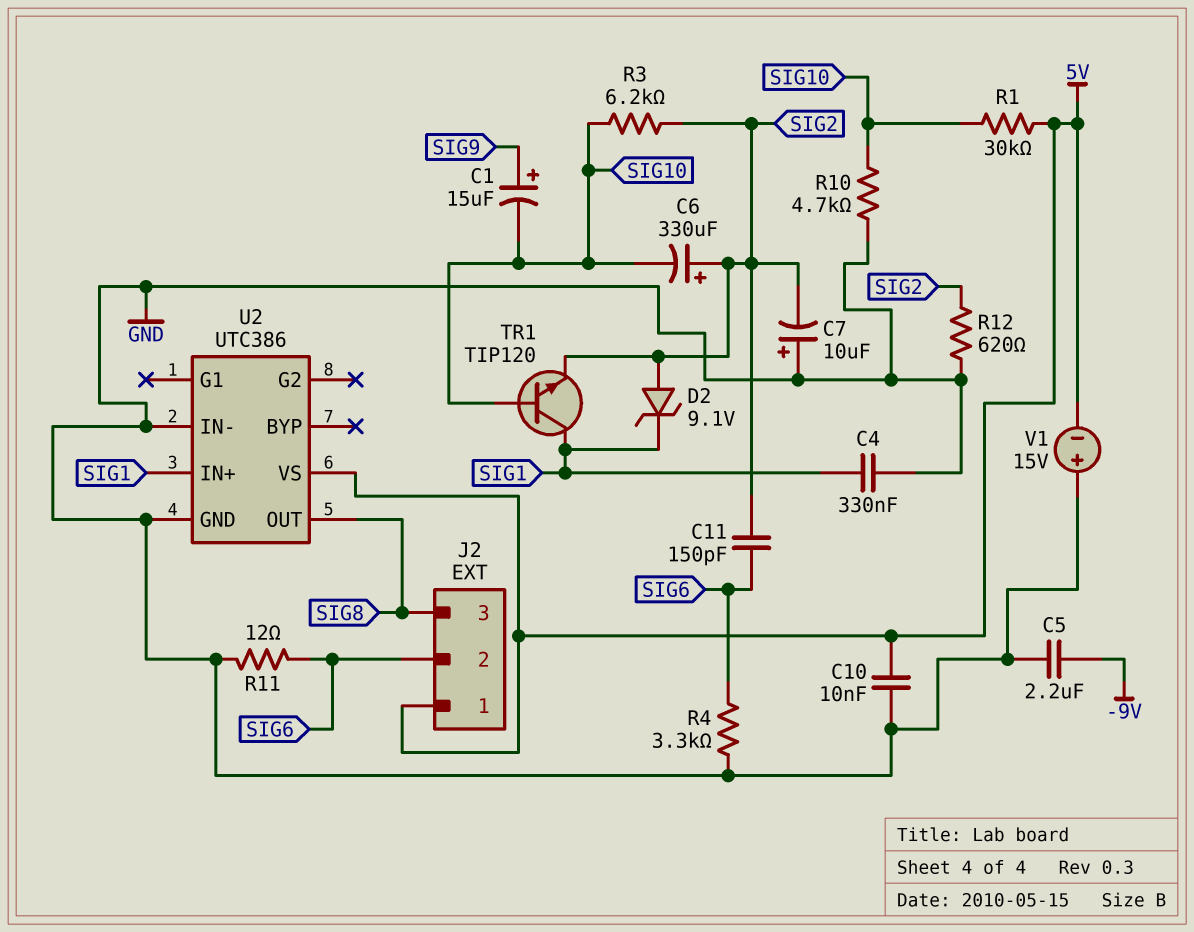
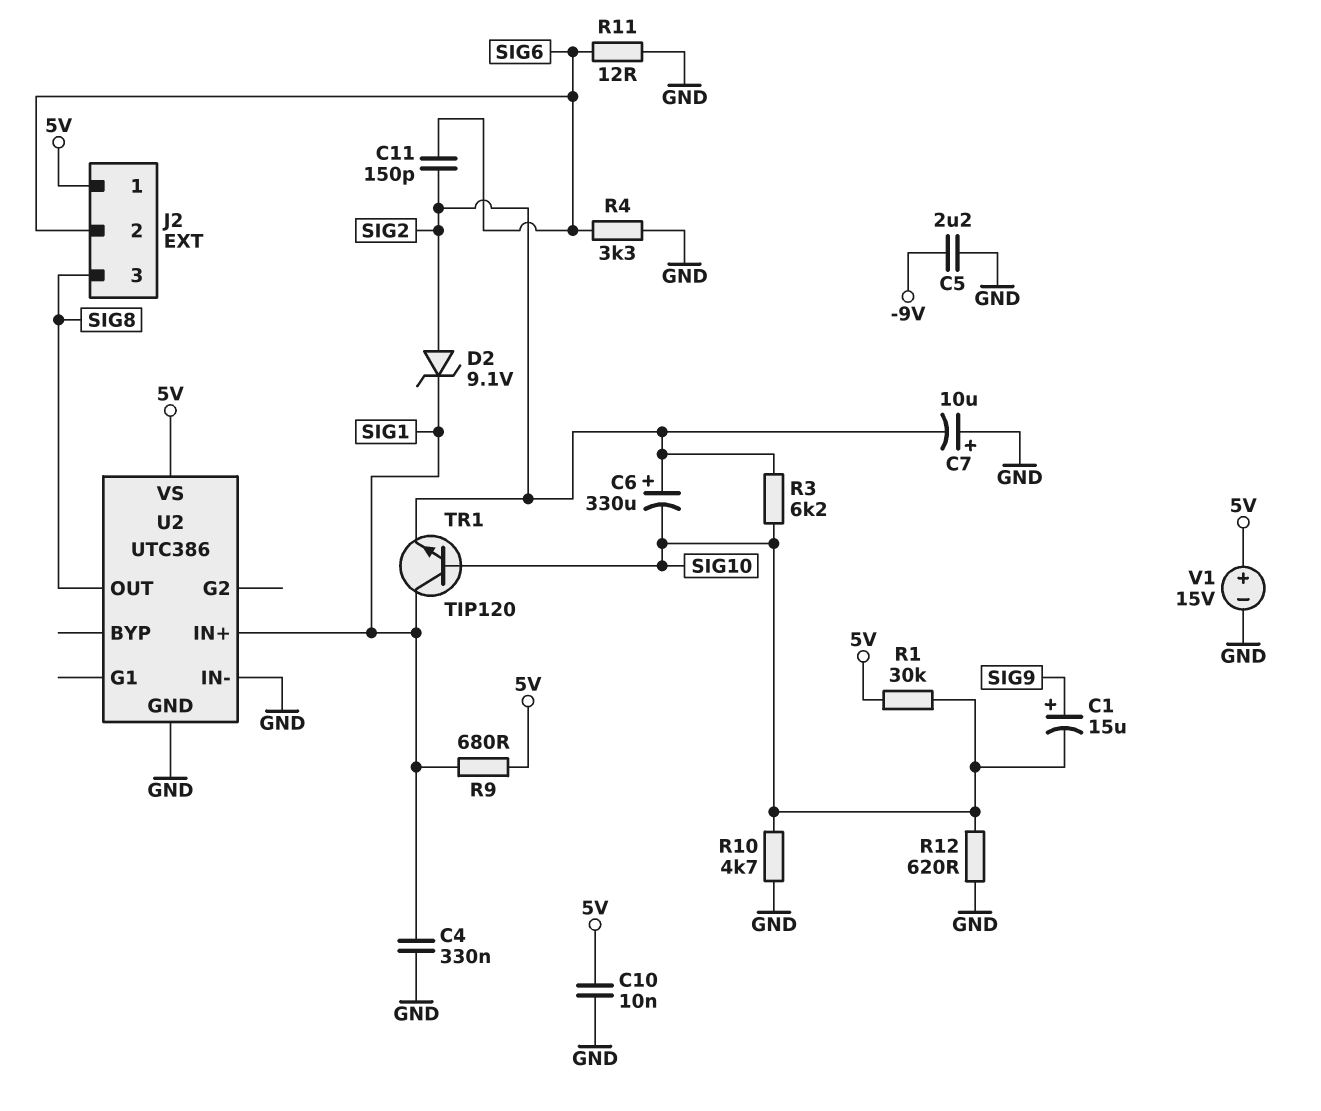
R9: none -> 680 (5V, SIG1)
R12: 620 (GND, SIG2) -> 620 (GND, SIG10)
V1: 15V (plus GND, minus 5V) -> 15V (plus 5V, minus GND)

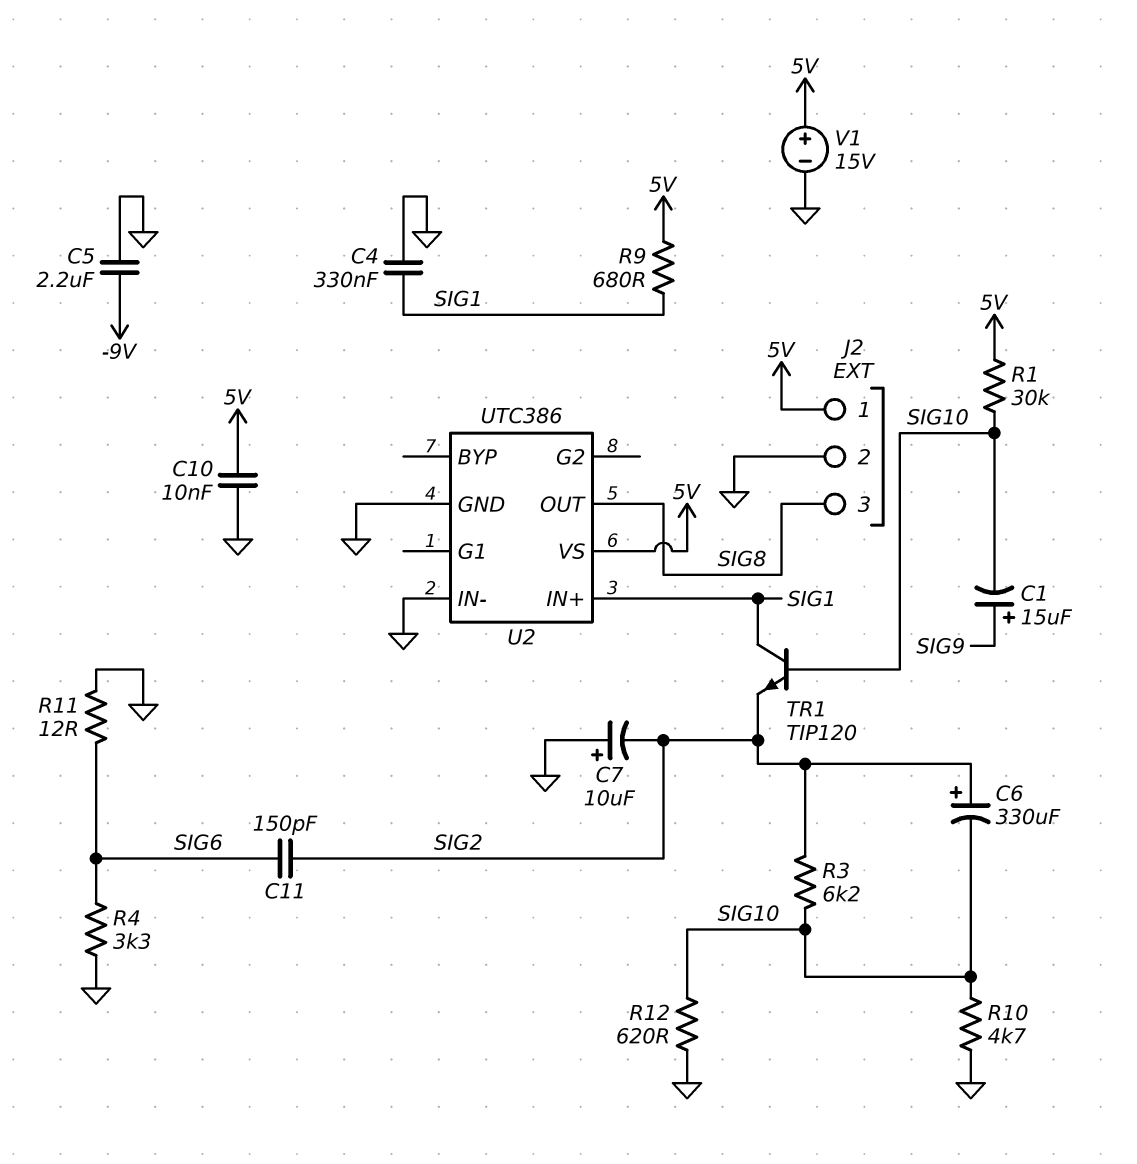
D2: zener 9.1V (A SIG2, K SIG1) -> none
J2 pin 2: SIG6 -> GND

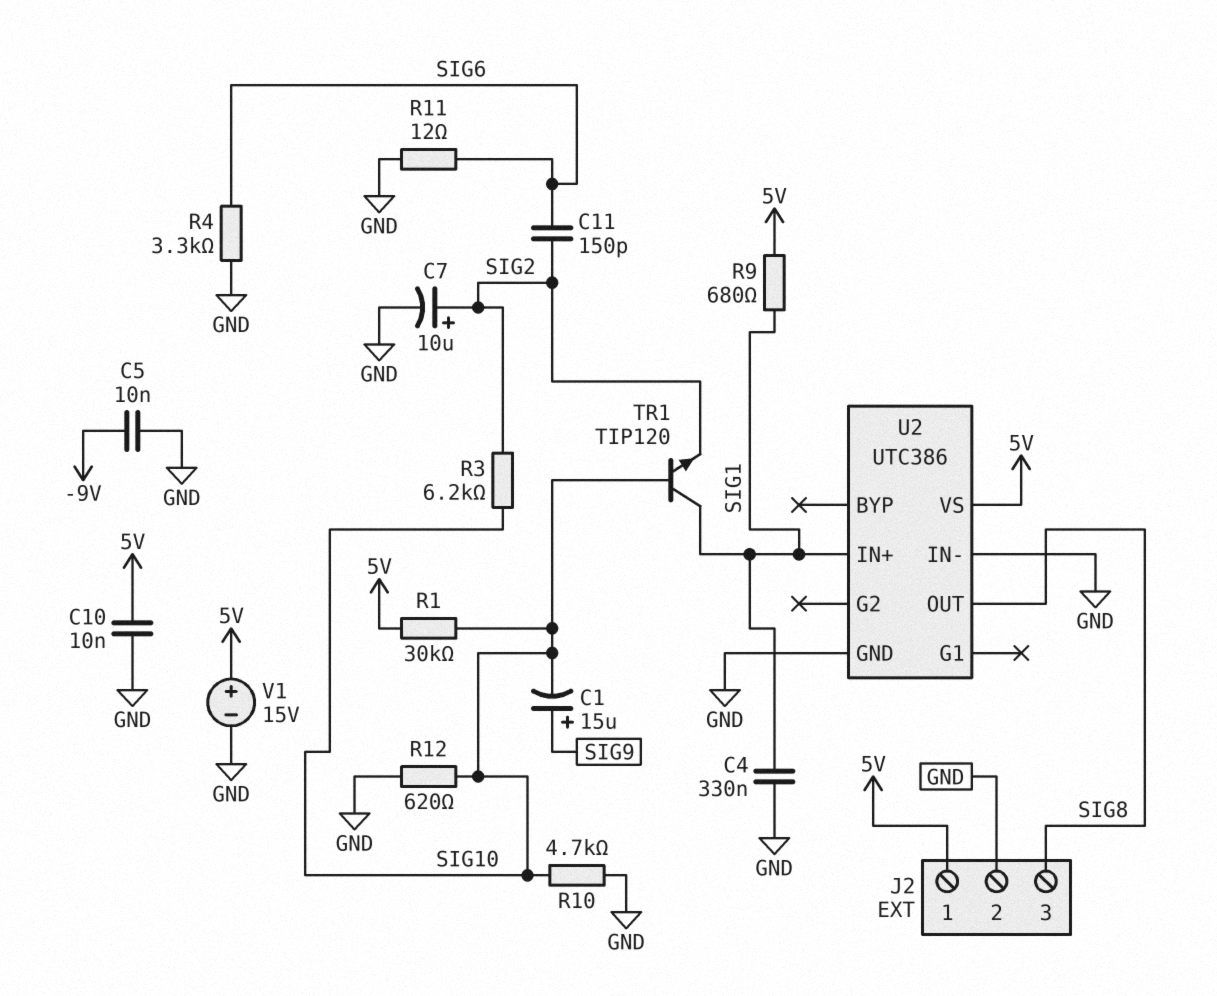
C5: 2.2uF (-9V, GND) -> 10nF (-9V, GND)
C6: 330uF (plus SIG2, minus SIG10) -> none
C7: 10uF (plus GND, minus SIG2) -> 10uF (plus SIG2, minus GND)

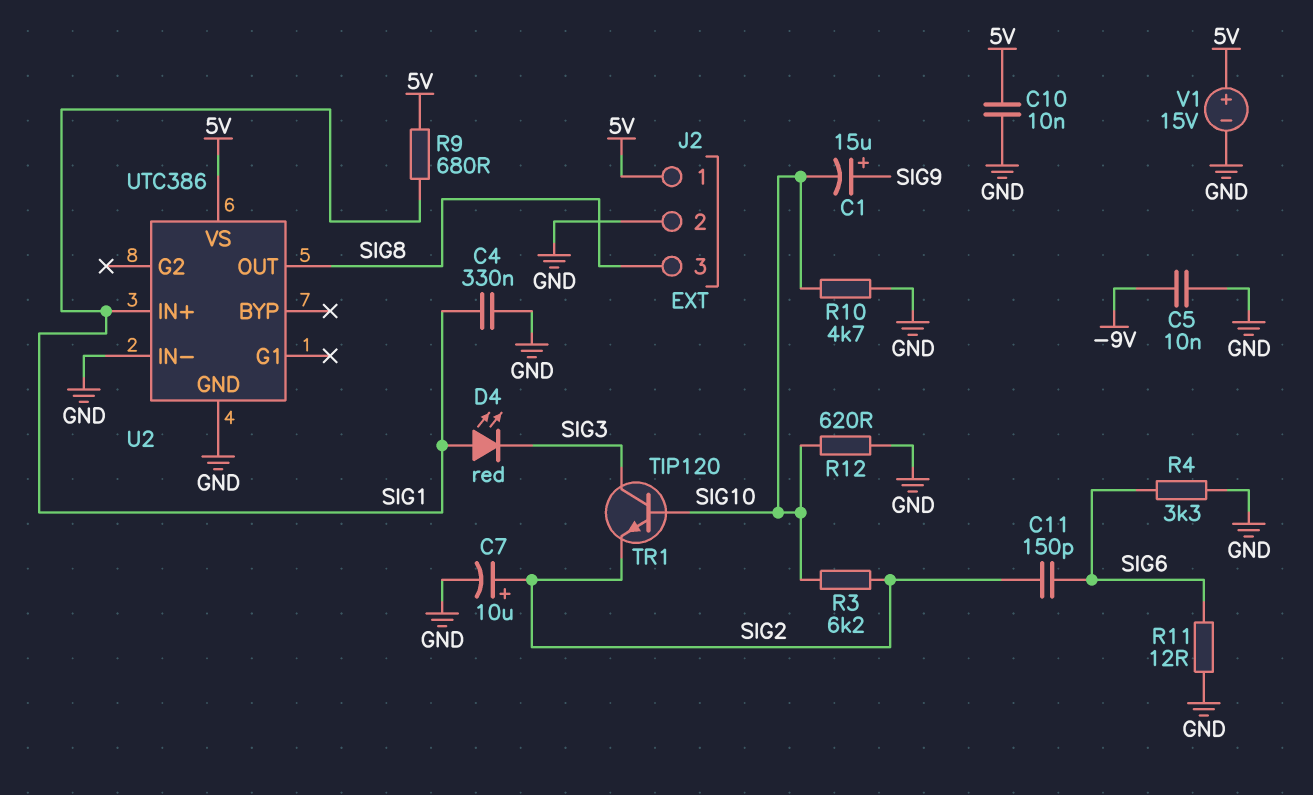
D4: none -> LED red (A SIG1, K SIG3)
R1: 30k (5V, SIG10) -> none
TR1: NPN TIP120 (B SIG10, C SIG1, E SIG2) -> NPN TIP120 (B SIG10, C SIG3, E SIG2)

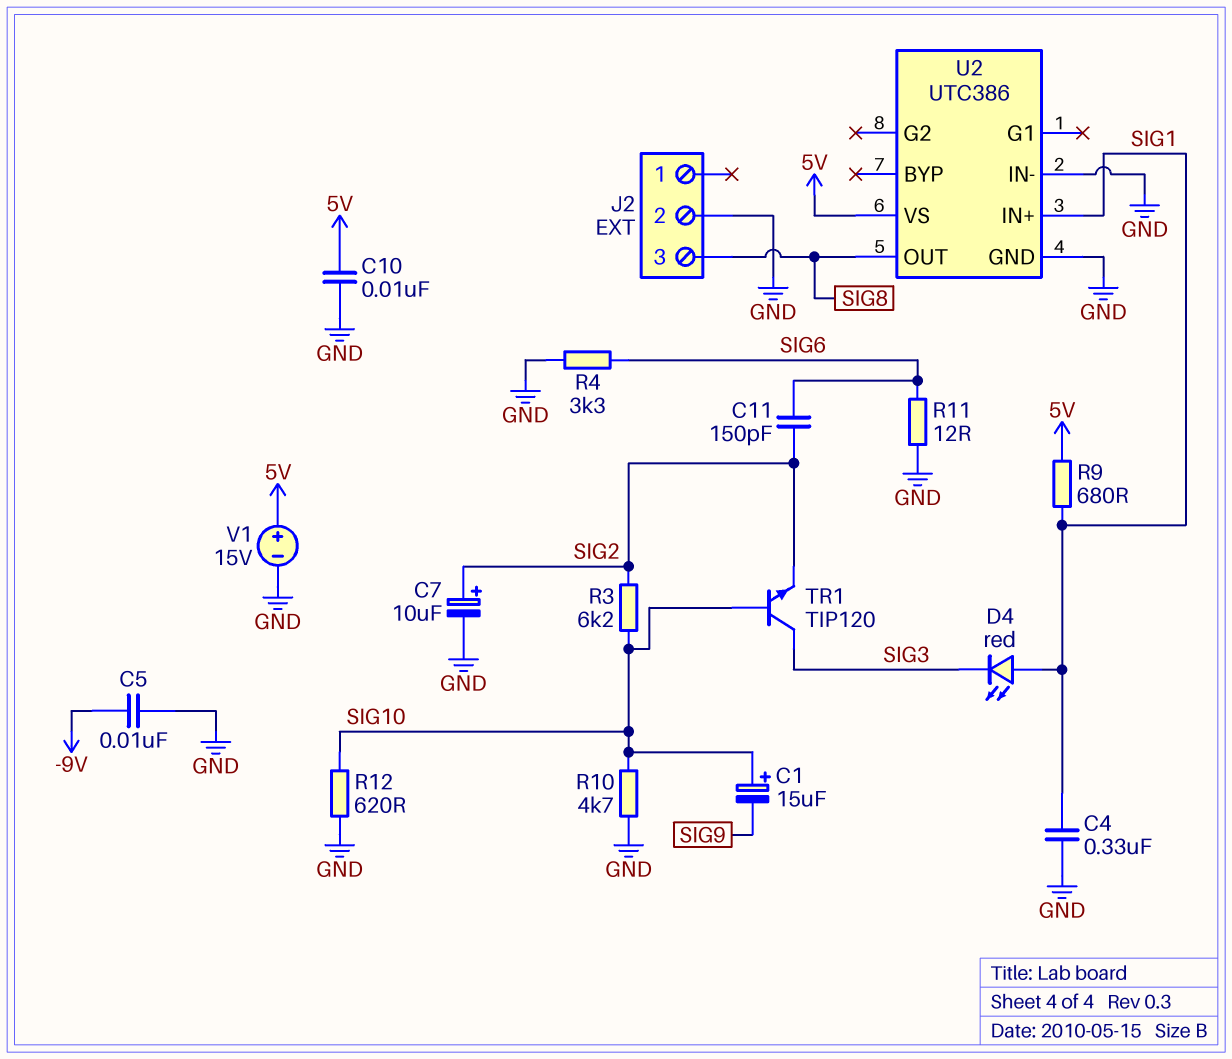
C1: 15uF (plus SIG9, minus SIG10) -> 15uF (plus SIG10, minus SIG9)
J2 pin 1: 5V -> none

